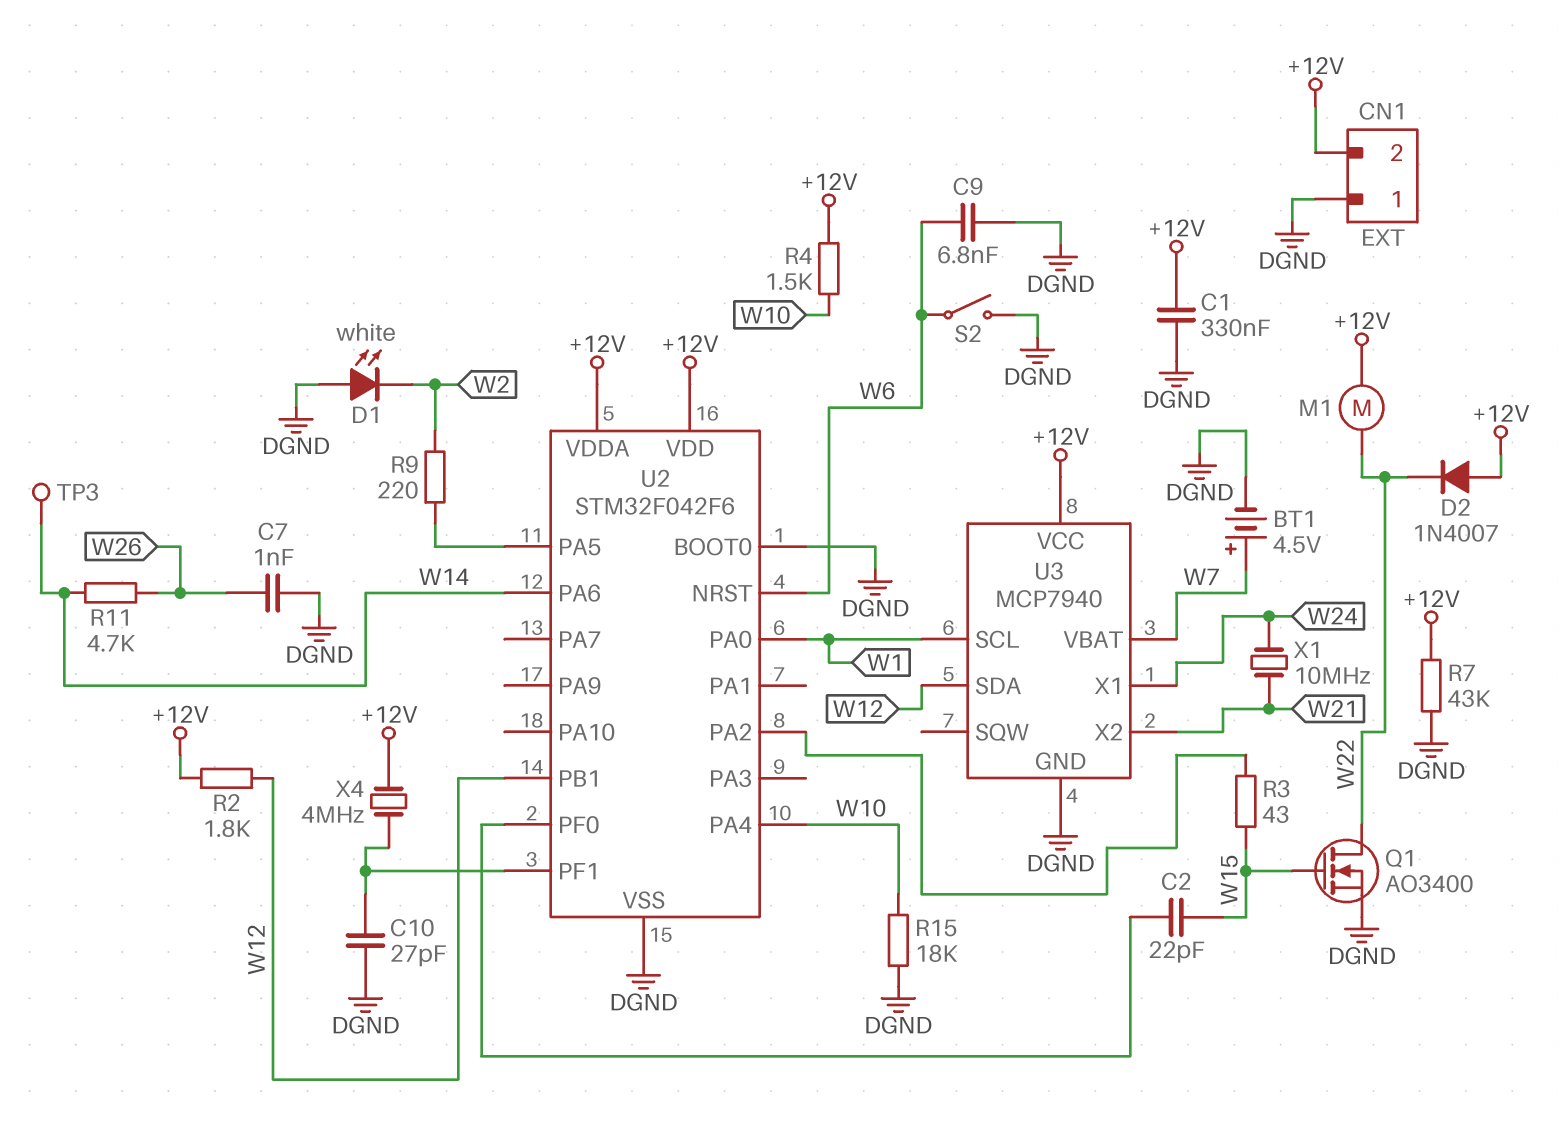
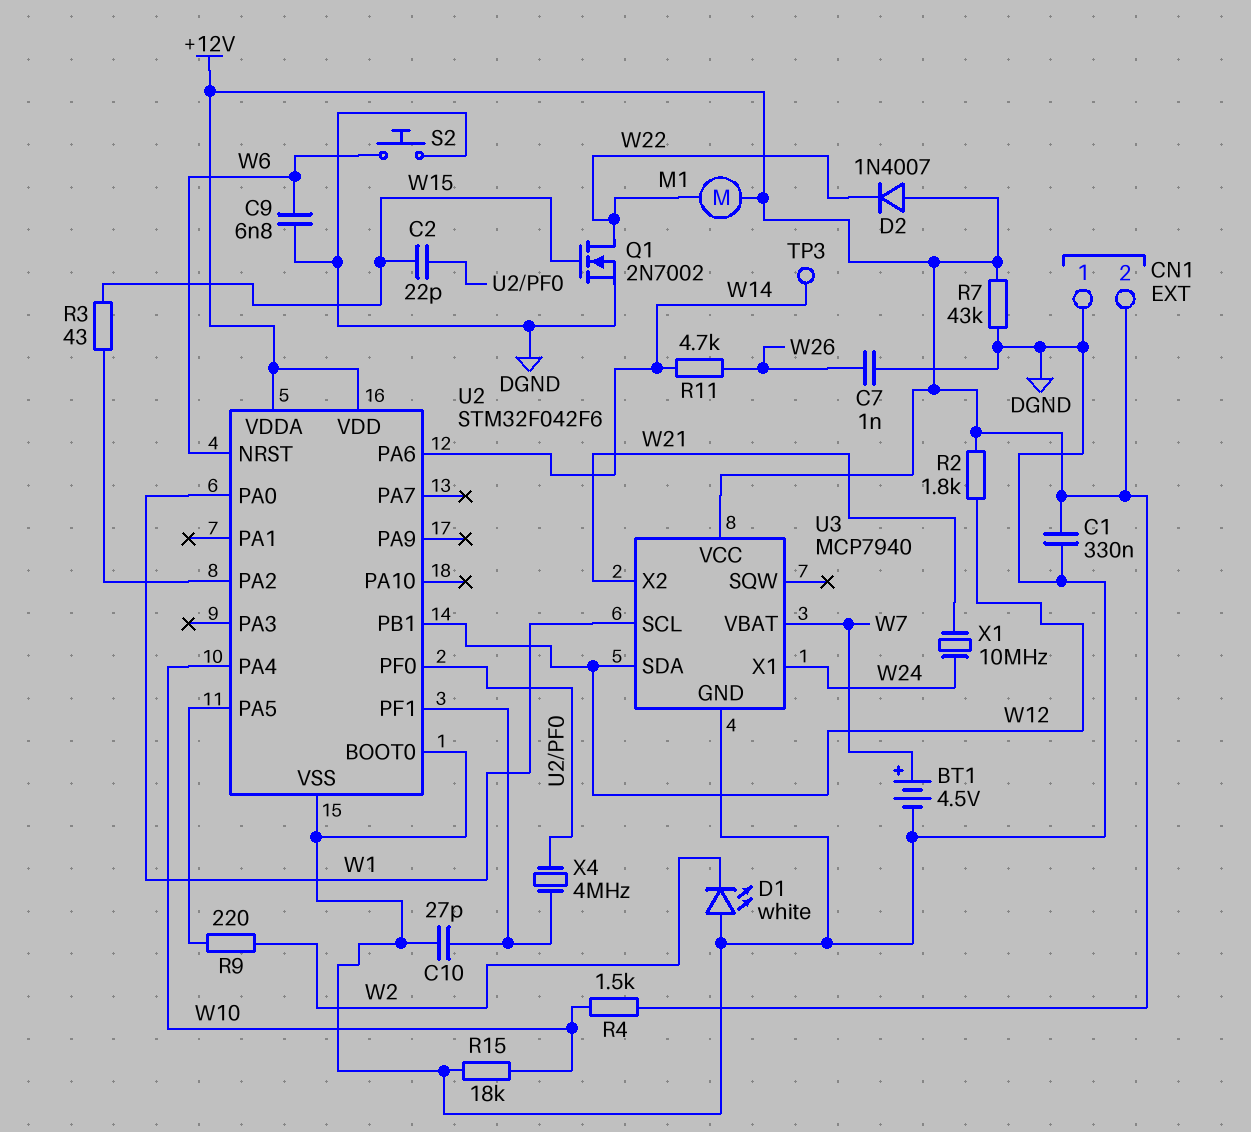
Q1: NMOS AO3400 (G W15, D W22, S DGND) -> NMOS 2N7002 (G W15, D W22, S DGND)
S2: switch (DGND, W6) -> button (DGND, W6)
X4: 4MHz (+12V, U2/PF1) -> 4MHz (U2/PF0, U2/PF1)

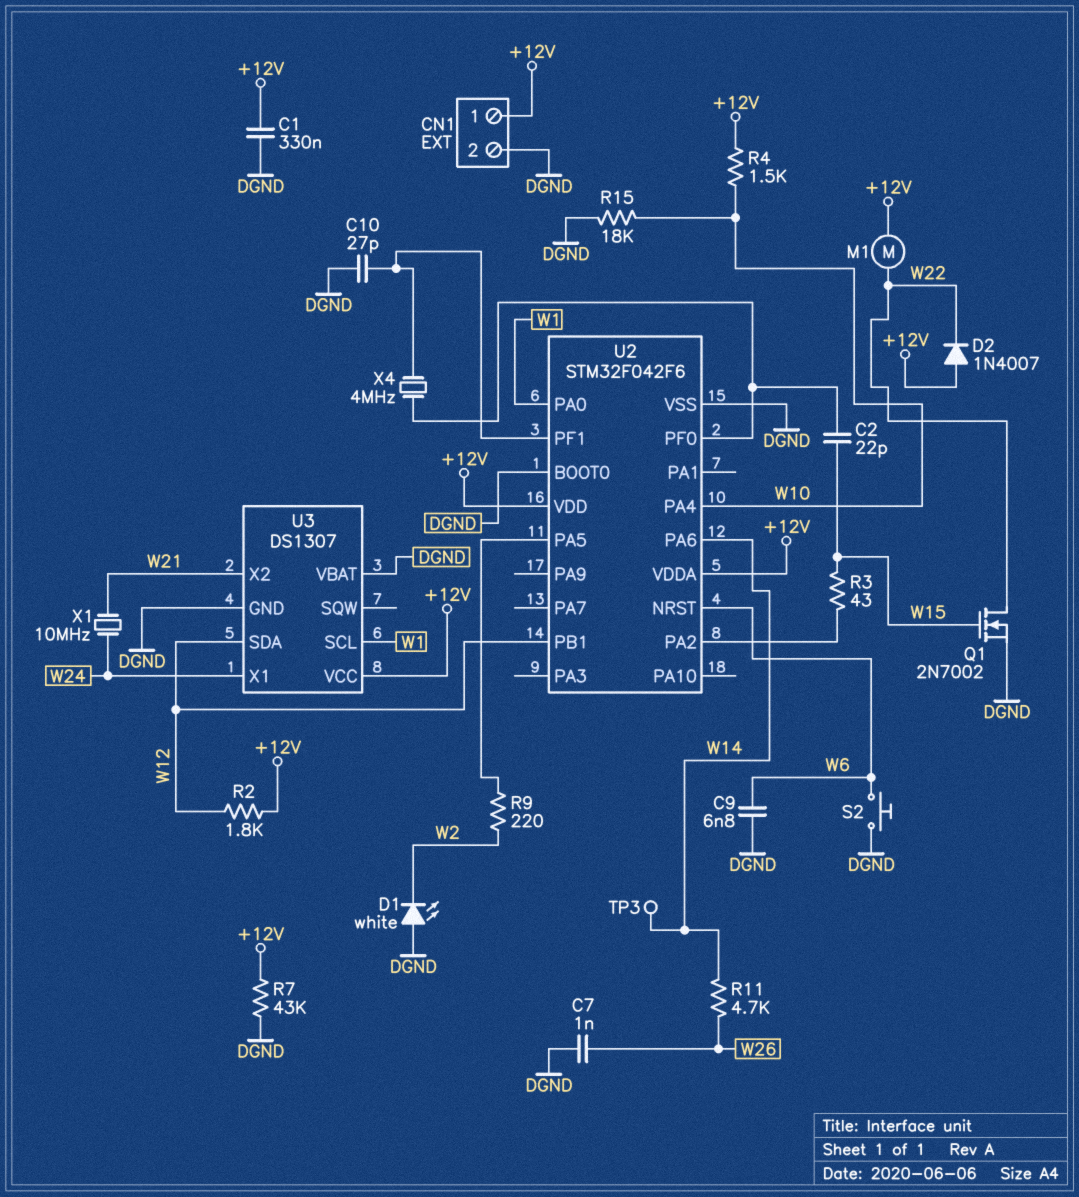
BT1: 4.5V (plus W7, minus DGND) -> none
CN1 pin 1: DGND -> +12V
CN1 pin 2: +12V -> DGND
U3: MCP7940 -> DS1307
U3 pin VBAT: W7 -> DGND

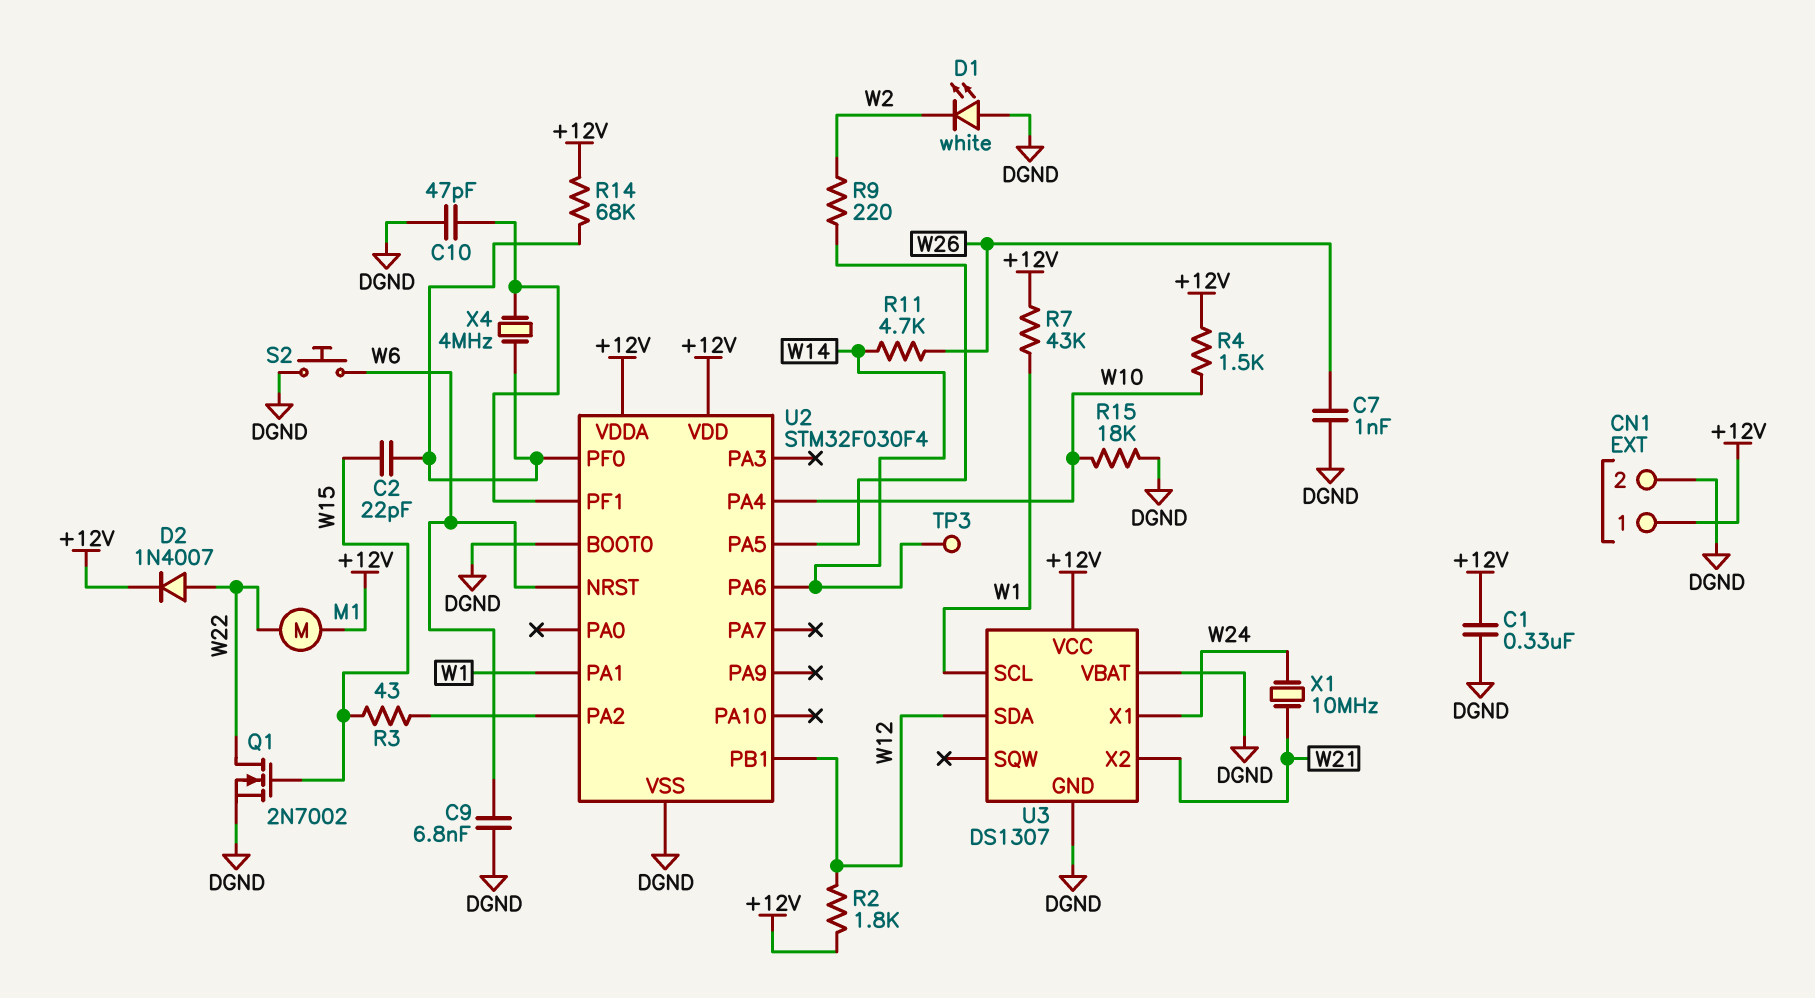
C10: 27pF (DGND, U2/PF1) -> 47pF (DGND, U2/PF1)
D2: diode 1N4007 (A +12V, K W22) -> diode 1N4007 (A W22, K +12V)
R7: 43k (+12V, DGND) -> 43k (+12V, W1)
R14: none -> 68k (+12V, U2/PF0)
U2: STM32F042F6 -> STM32F030F4
U2 pin PA0: W1 -> none
U2 pin PA1: none -> W1

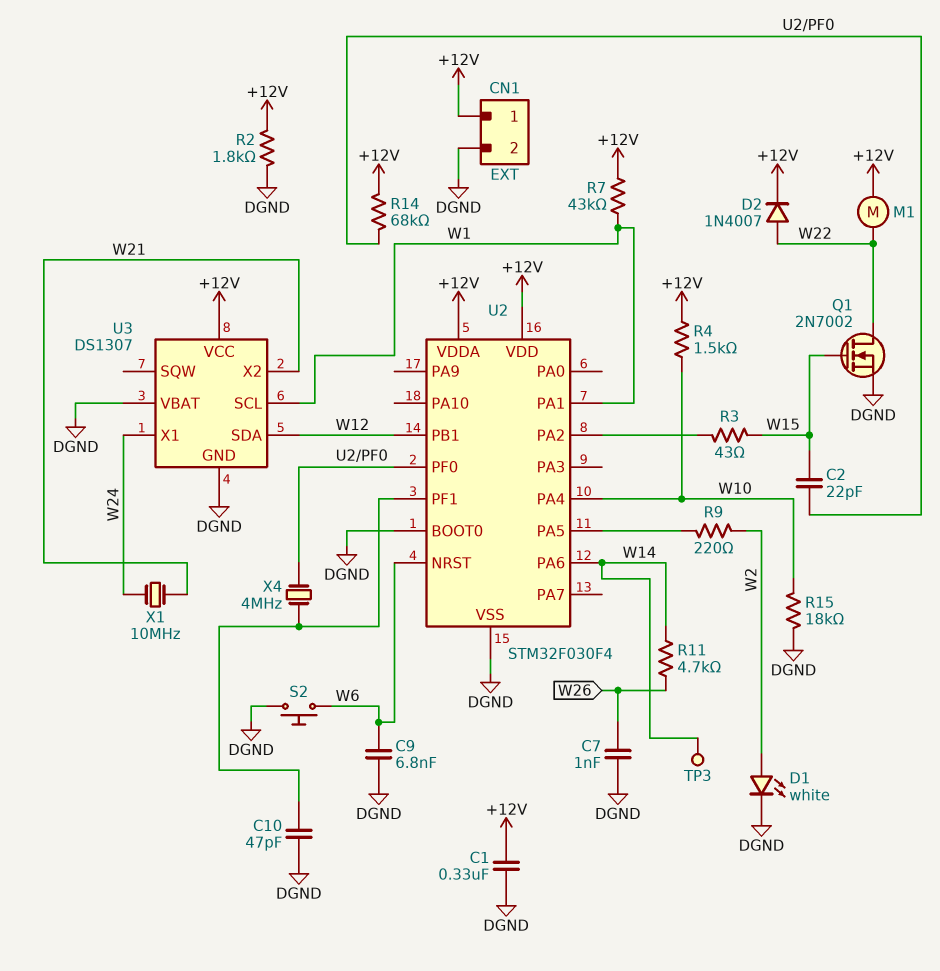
D1: LED white (A DGND, K W2) -> LED white (A W2, K DGND)
R2: 1.8k (+12V, W12) -> 1.8k (+12V, DGND)

